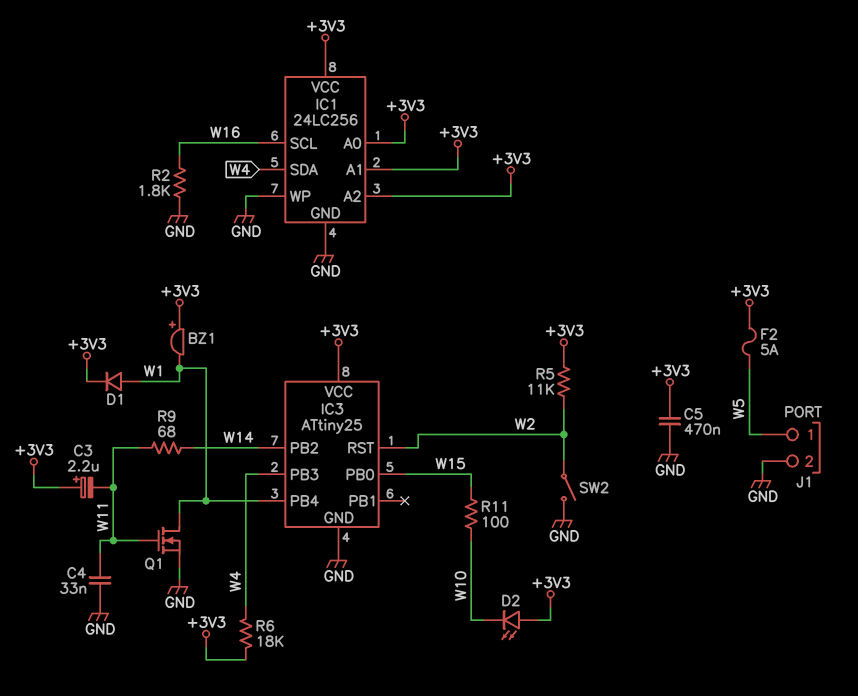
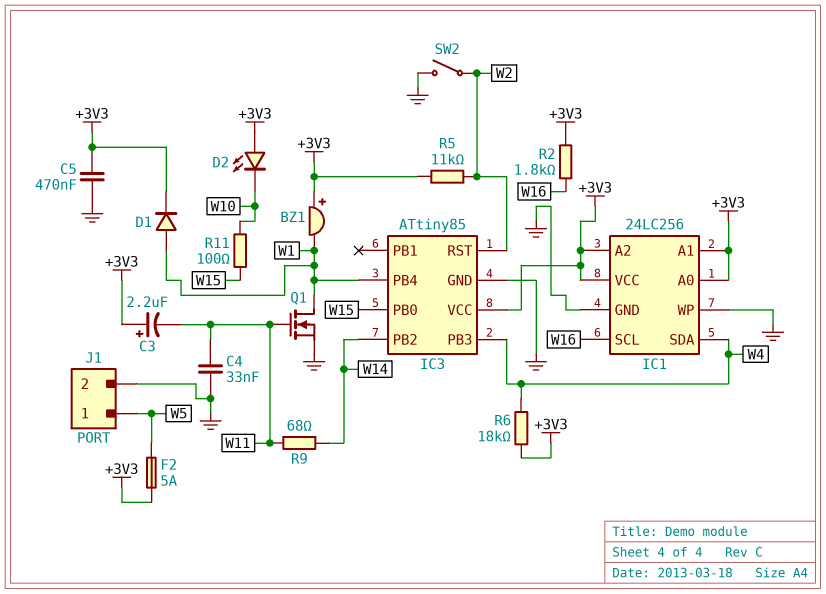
IC3: ATtiny25 -> ATtiny85
R2: 1.8k (GND, W16) -> 1.8k (+3V3, W16)

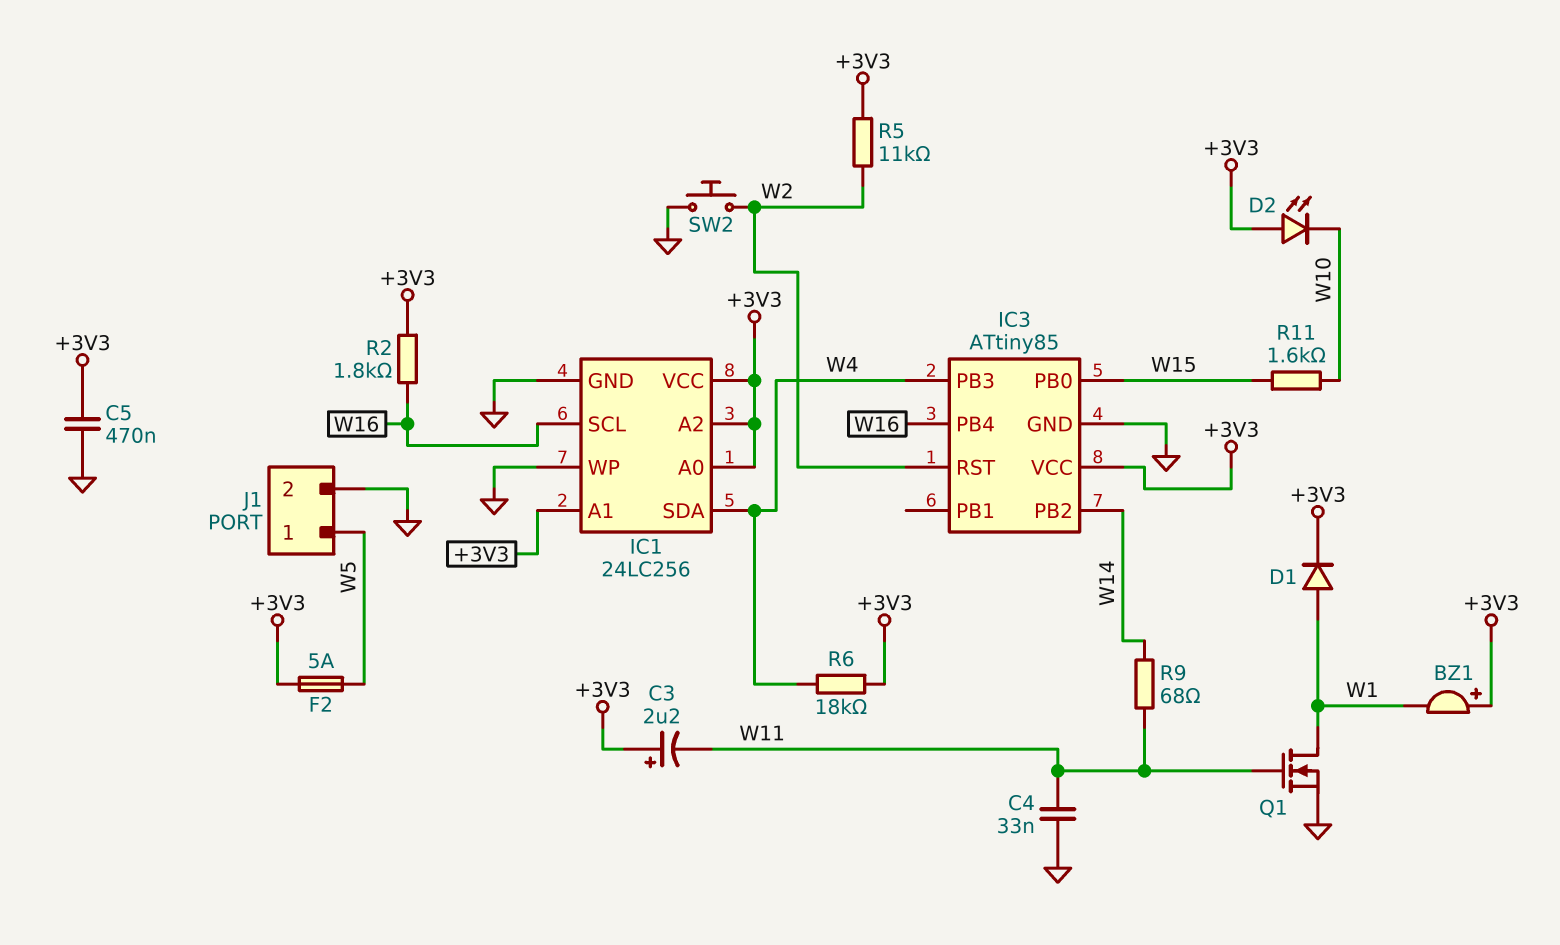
IC3 pin PB4: W1 -> W16
R11: 100 (W10, W15) -> 1.6k (W10, W15)
SW2: switch (GND, W2) -> button (GND, W2)

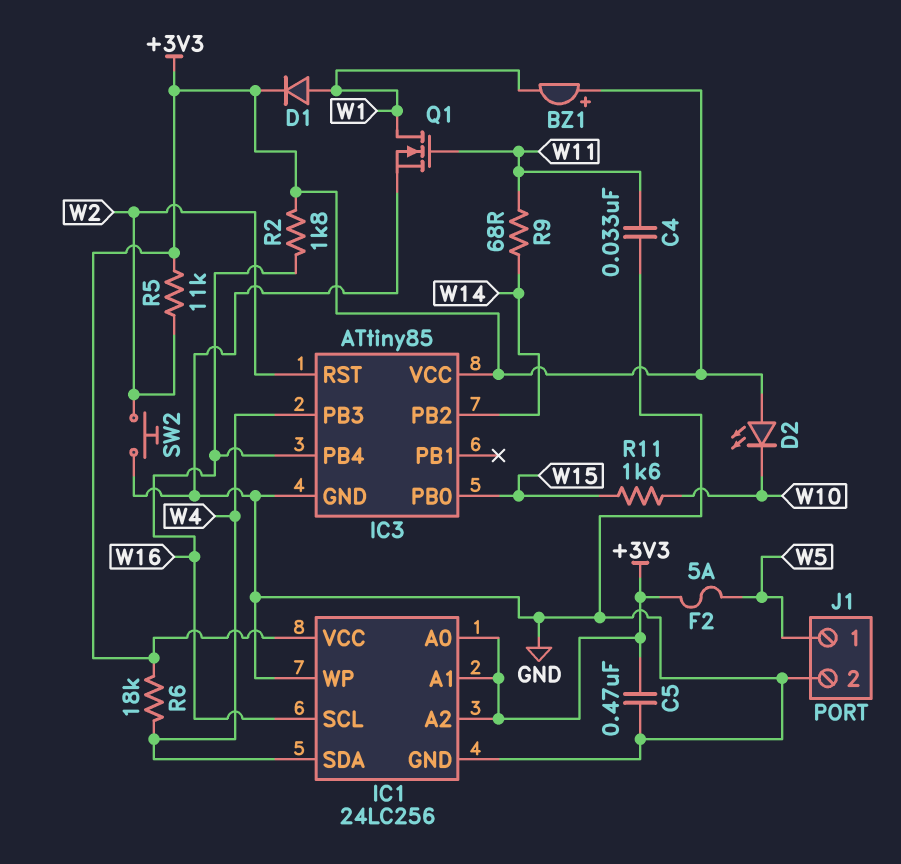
C3: 2.2uF (plus +3V3, minus W11) -> none

